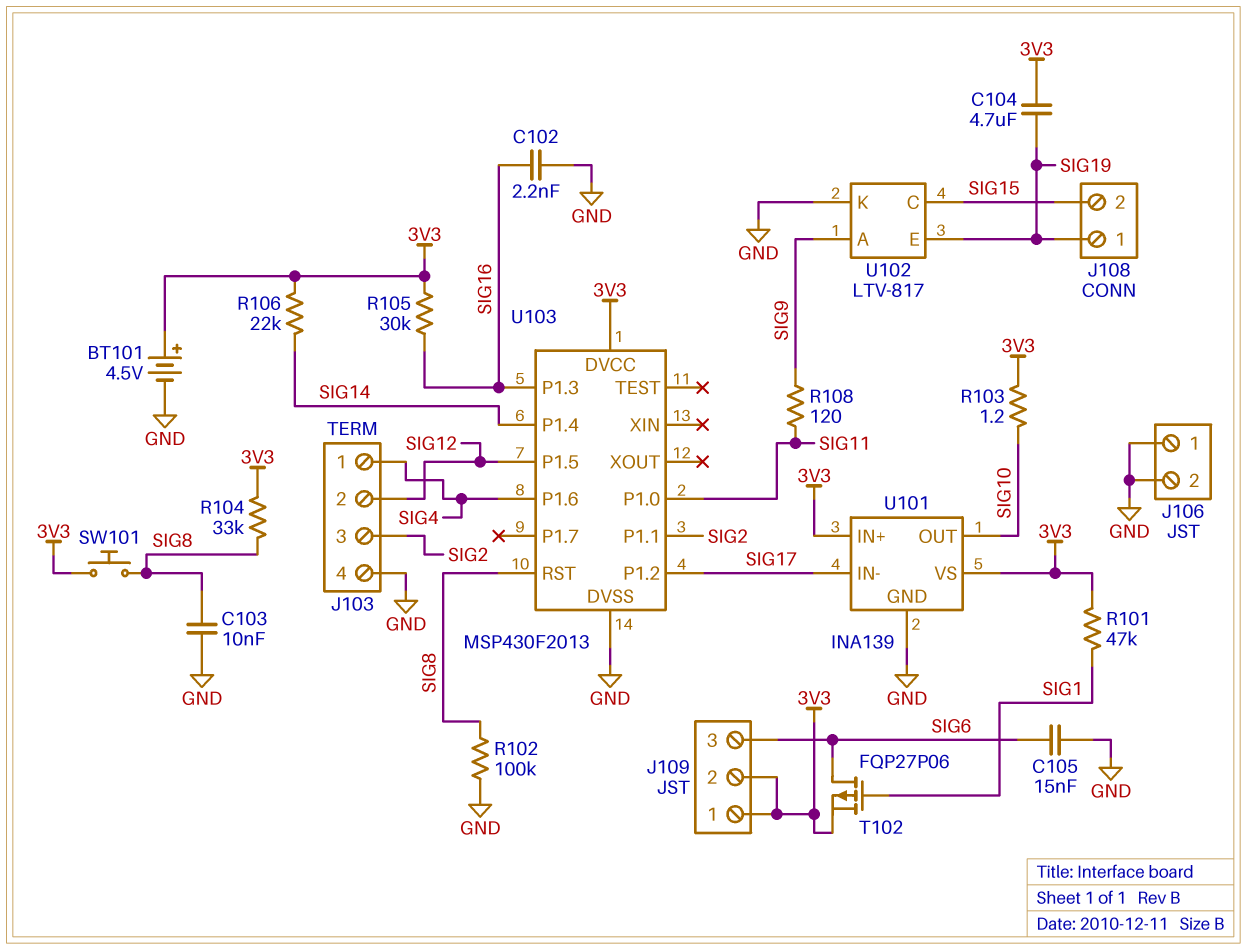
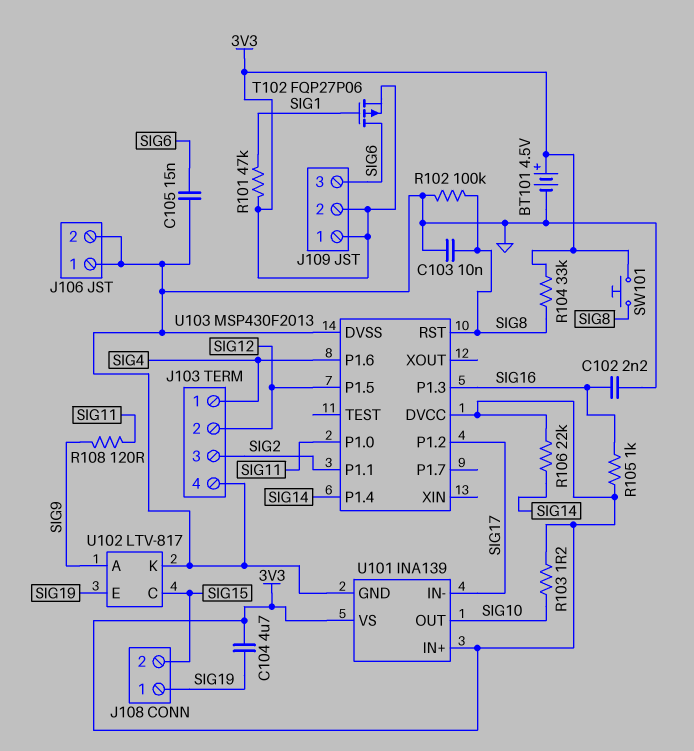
R105: 30k (3V3, SIG16) -> 1k (3V3, SIG16)

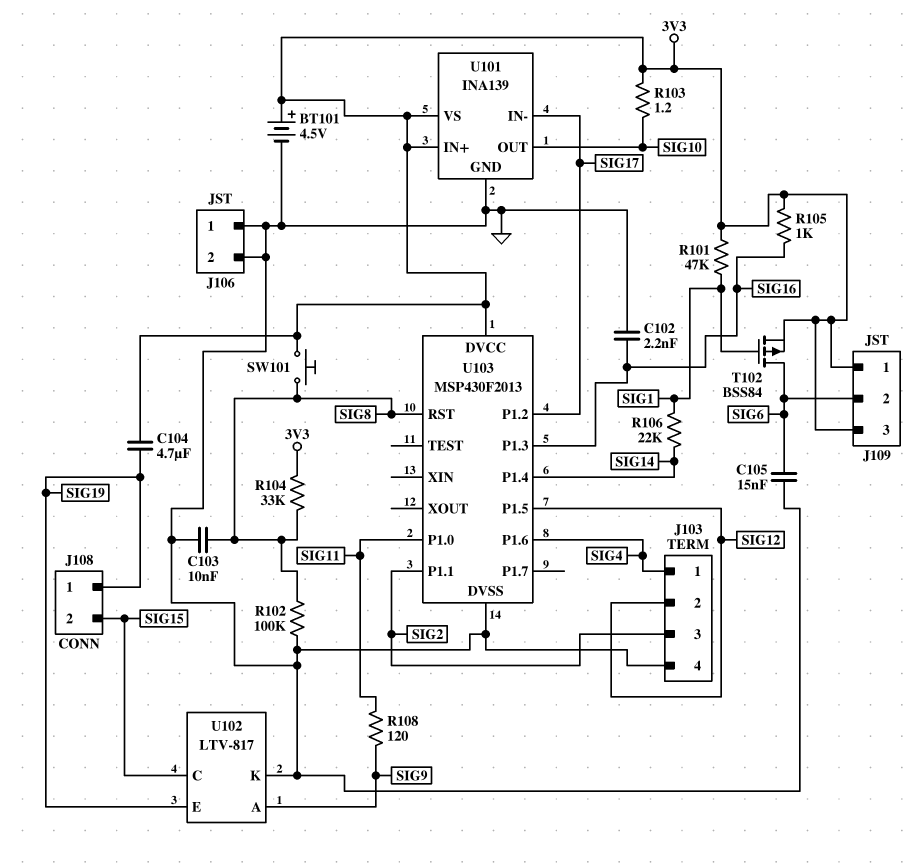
J109 pin 2: 3V3 -> SIG6
J109 pin 3: SIG6 -> 3V3
R106: 22k (3V3, SIG14) -> 22k (SIG1, SIG14)
T102: PMOS FQP27P06 (G SIG1, D SIG6, S 3V3) -> PMOS BSS84 (G SIG1, D SIG6, S 3V3)

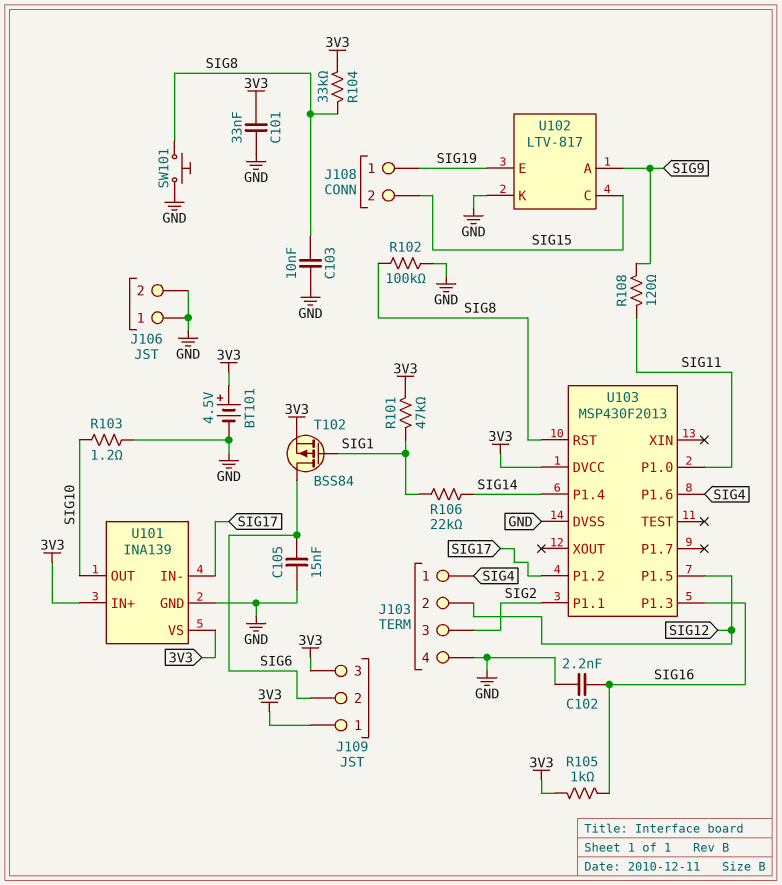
C101: none -> 33nF (3V3, GND)
C104: 4.7uF (3V3, SIG19) -> none
R103: 1.2 (3V3, SIG10) -> 1.2 (GND, SIG10)
SW101: button (3V3, SIG8) -> button (GND, SIG8)

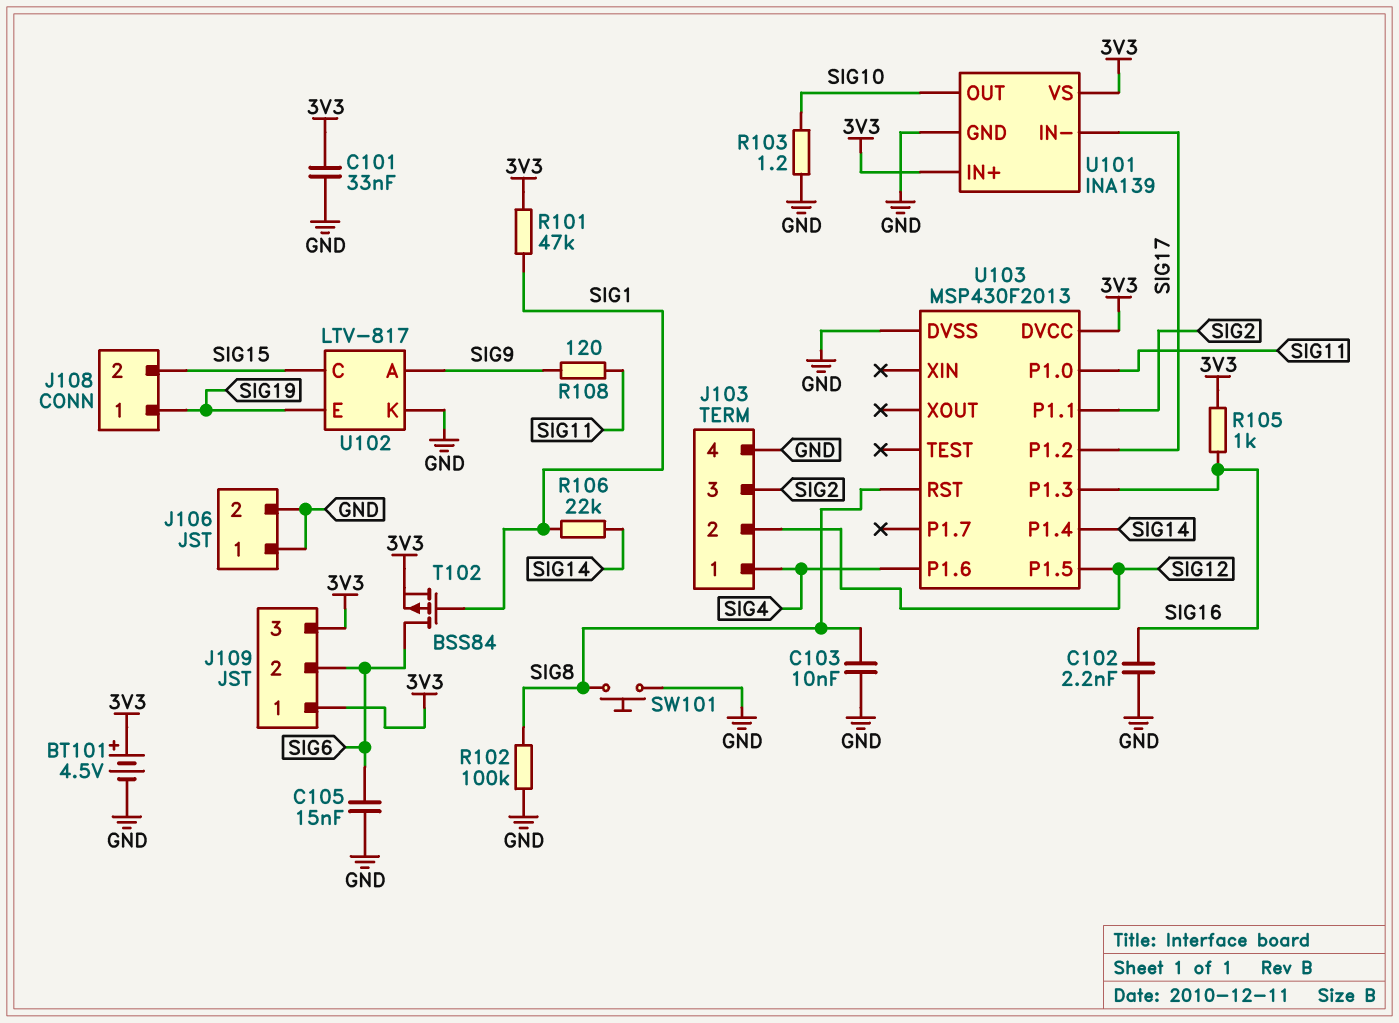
R104: 33k (3V3, SIG8) -> none

